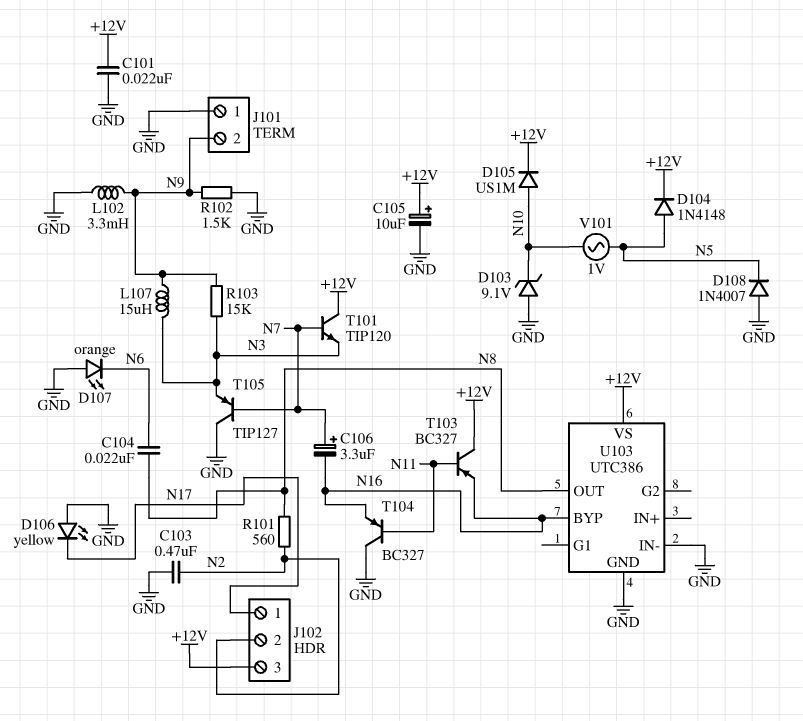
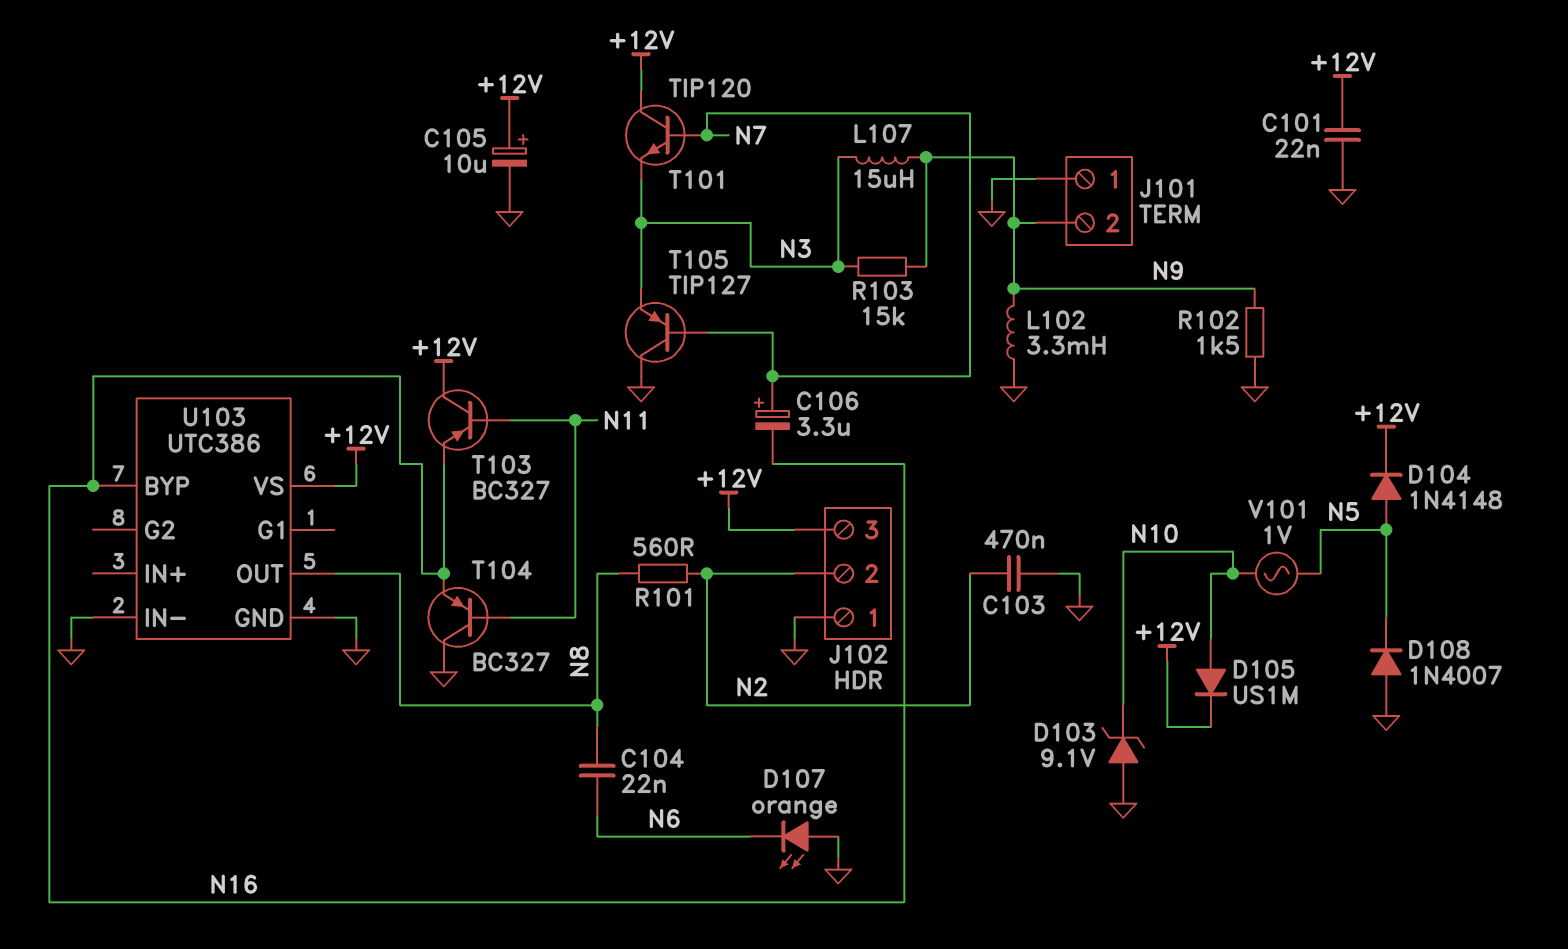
D106: LED yellow (A GND, K N17) -> none
J102 pin 1: N17 -> GND

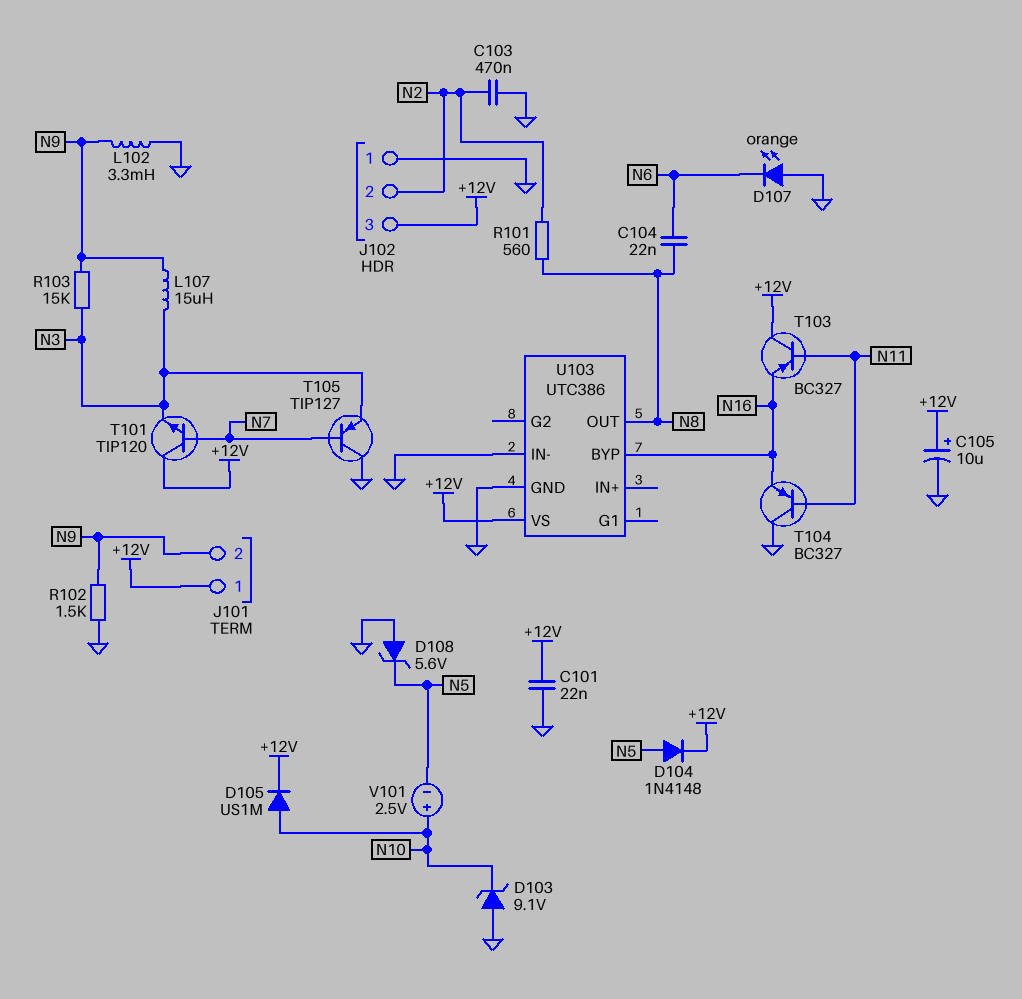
C106: 3.3uF (plus N7, minus N16) -> none
D108: diode 1N4007 (A GND, K N5) -> zener 5.6V (A GND, K N5)
J101 pin 1: GND -> +12V
V101: AC 1V (N5, N10) -> 2.5V (plus N10, minus N5)

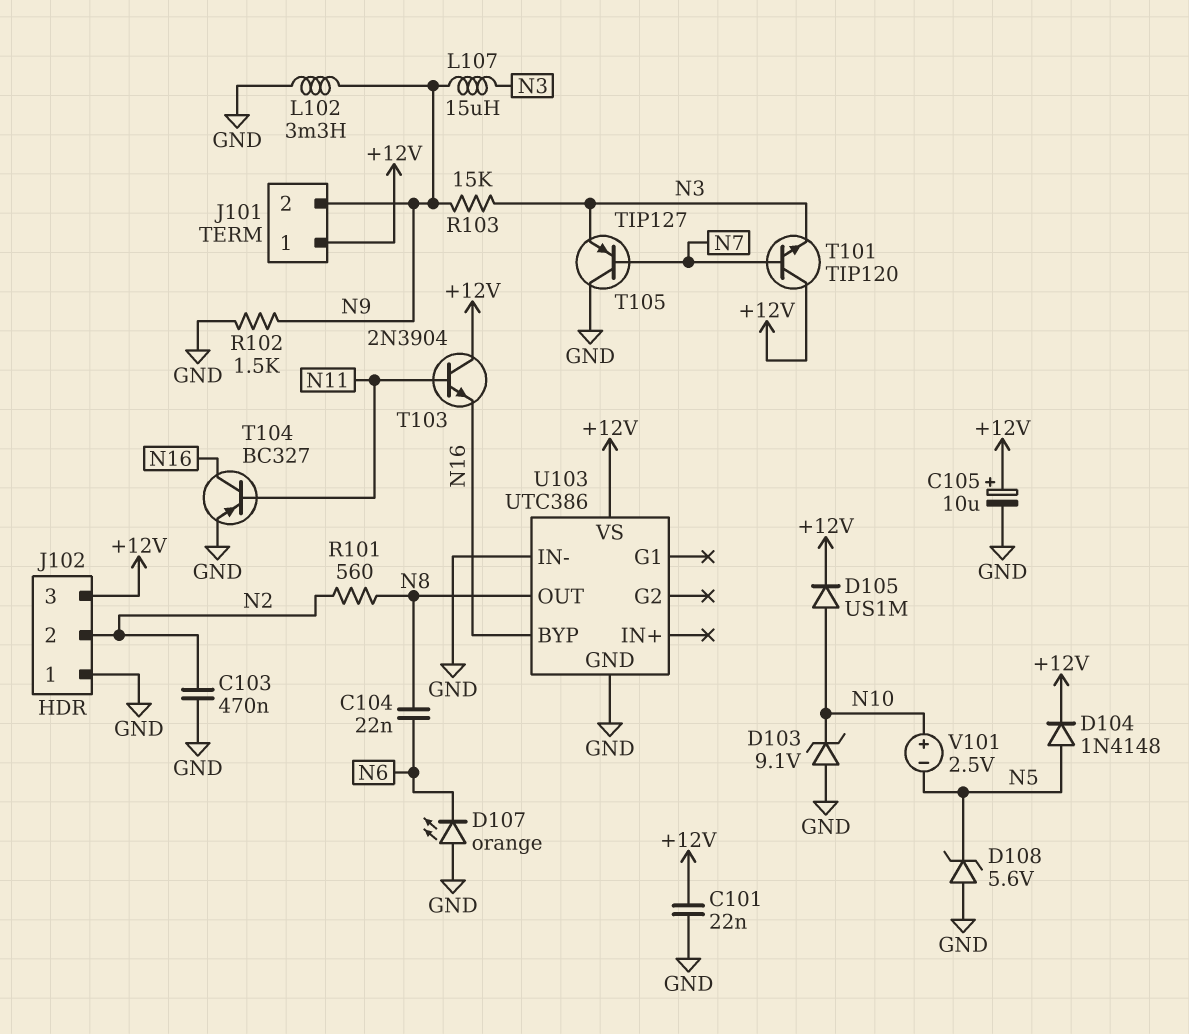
T103: PNP BC327 (B N11, C +12V, E N16) -> NPN 2N3904 (B N11, C +12V, E N16)
T104: PNP BC327 (B N11, C GND, E N16) -> PNP BC327 (B N11, C N16, E GND)

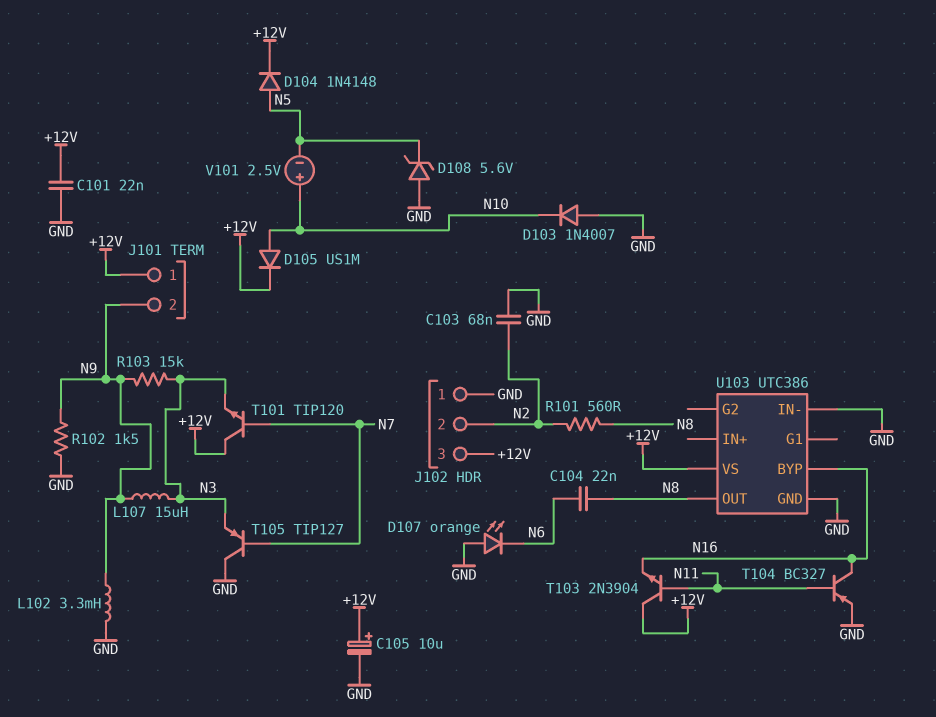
C103: 470nF (GND, N2) -> 68nF (GND, N2)
D103: zener 9.1V (A GND, K N10) -> diode 1N4007 (A GND, K N10)

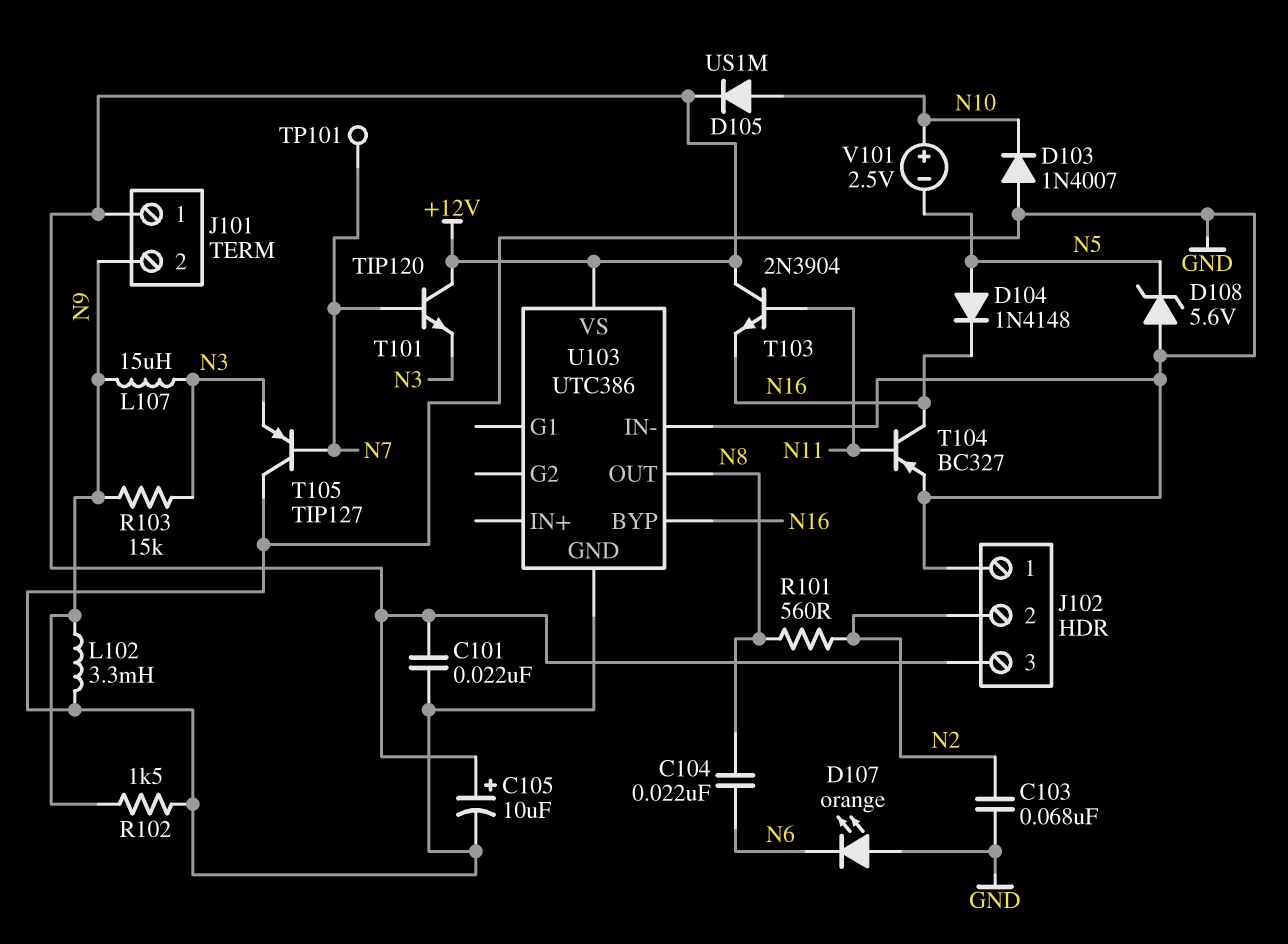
D104: diode 1N4148 (A N5, K +12V) -> diode 1N4148 (A N5, K N16)
TP101: none -> test point (N7)

